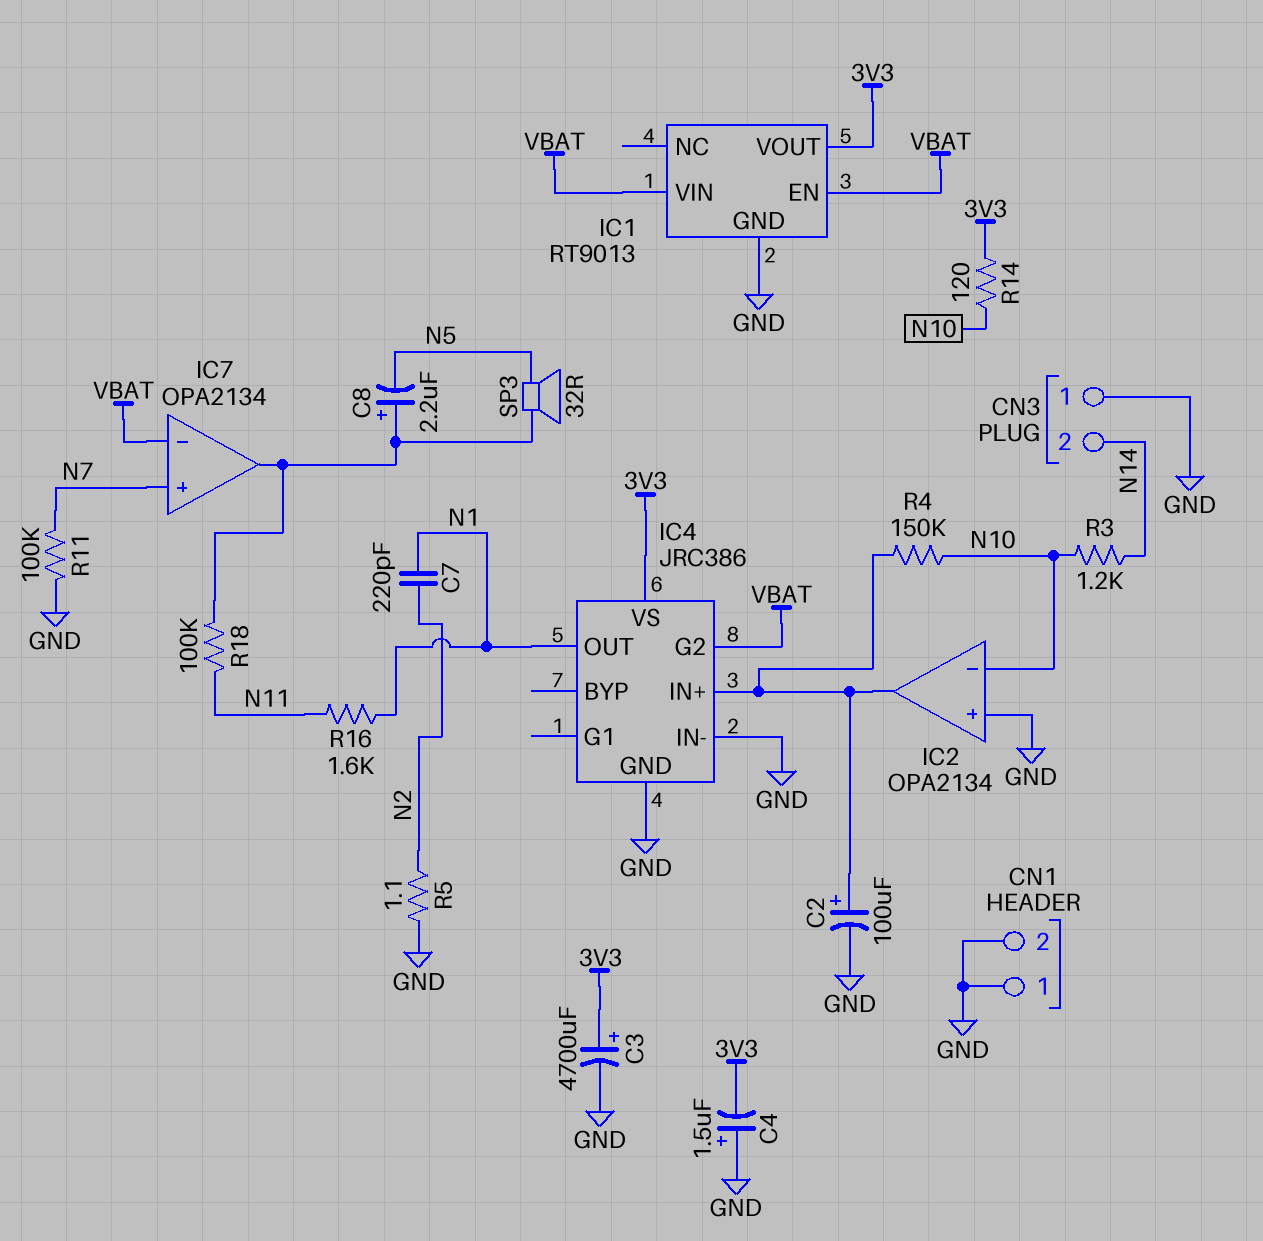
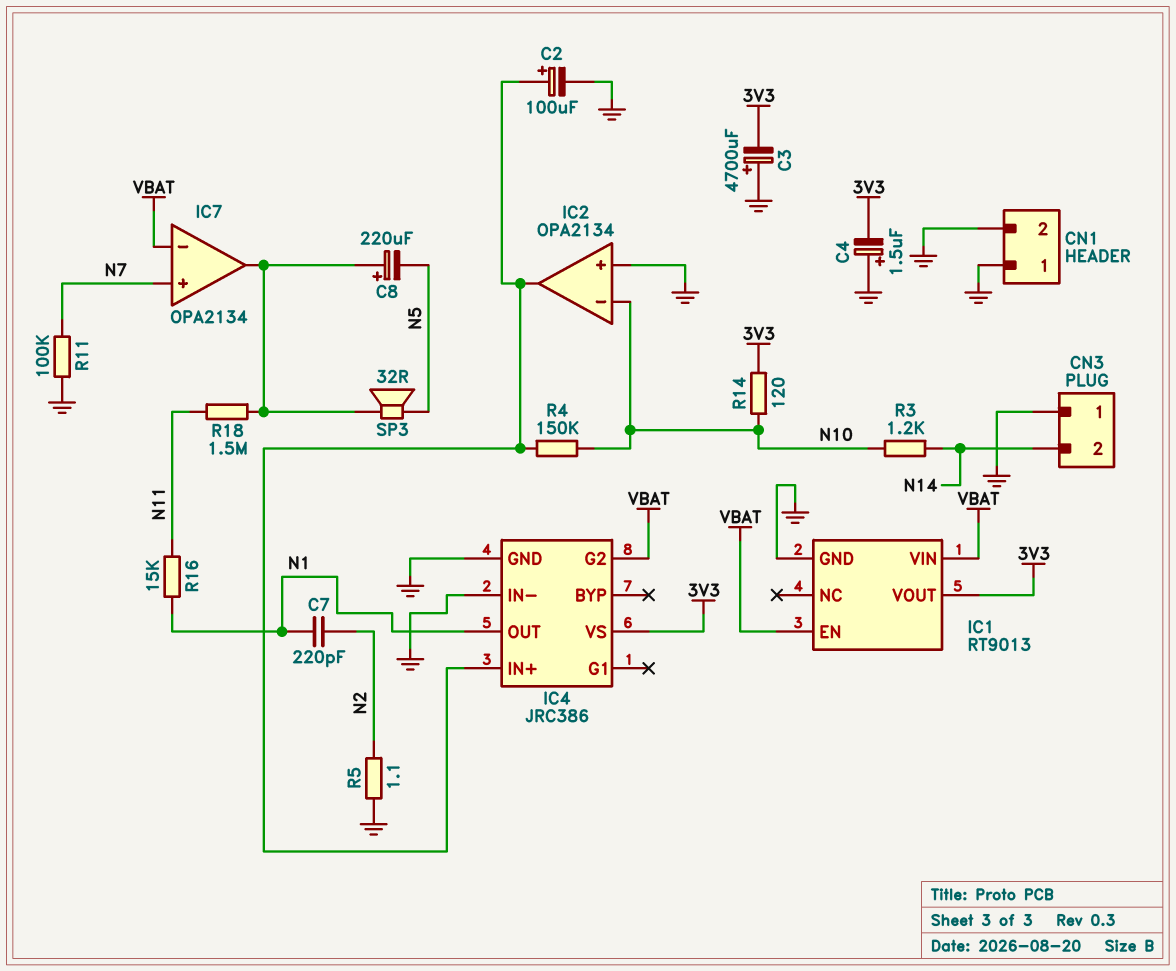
C3: 4700uF (plus 3V3, minus GND) -> 4700uF (plus GND, minus 3V3)
C8: 2.2uF (plus IC7/out, minus N5) -> 220uF (plus IC7/out, minus N5)
R16: 1.6k (N1, N11) -> 15k (N1, N11)
R18: 100k (IC7/out, N11) -> 1.5M (IC7/out, N11)

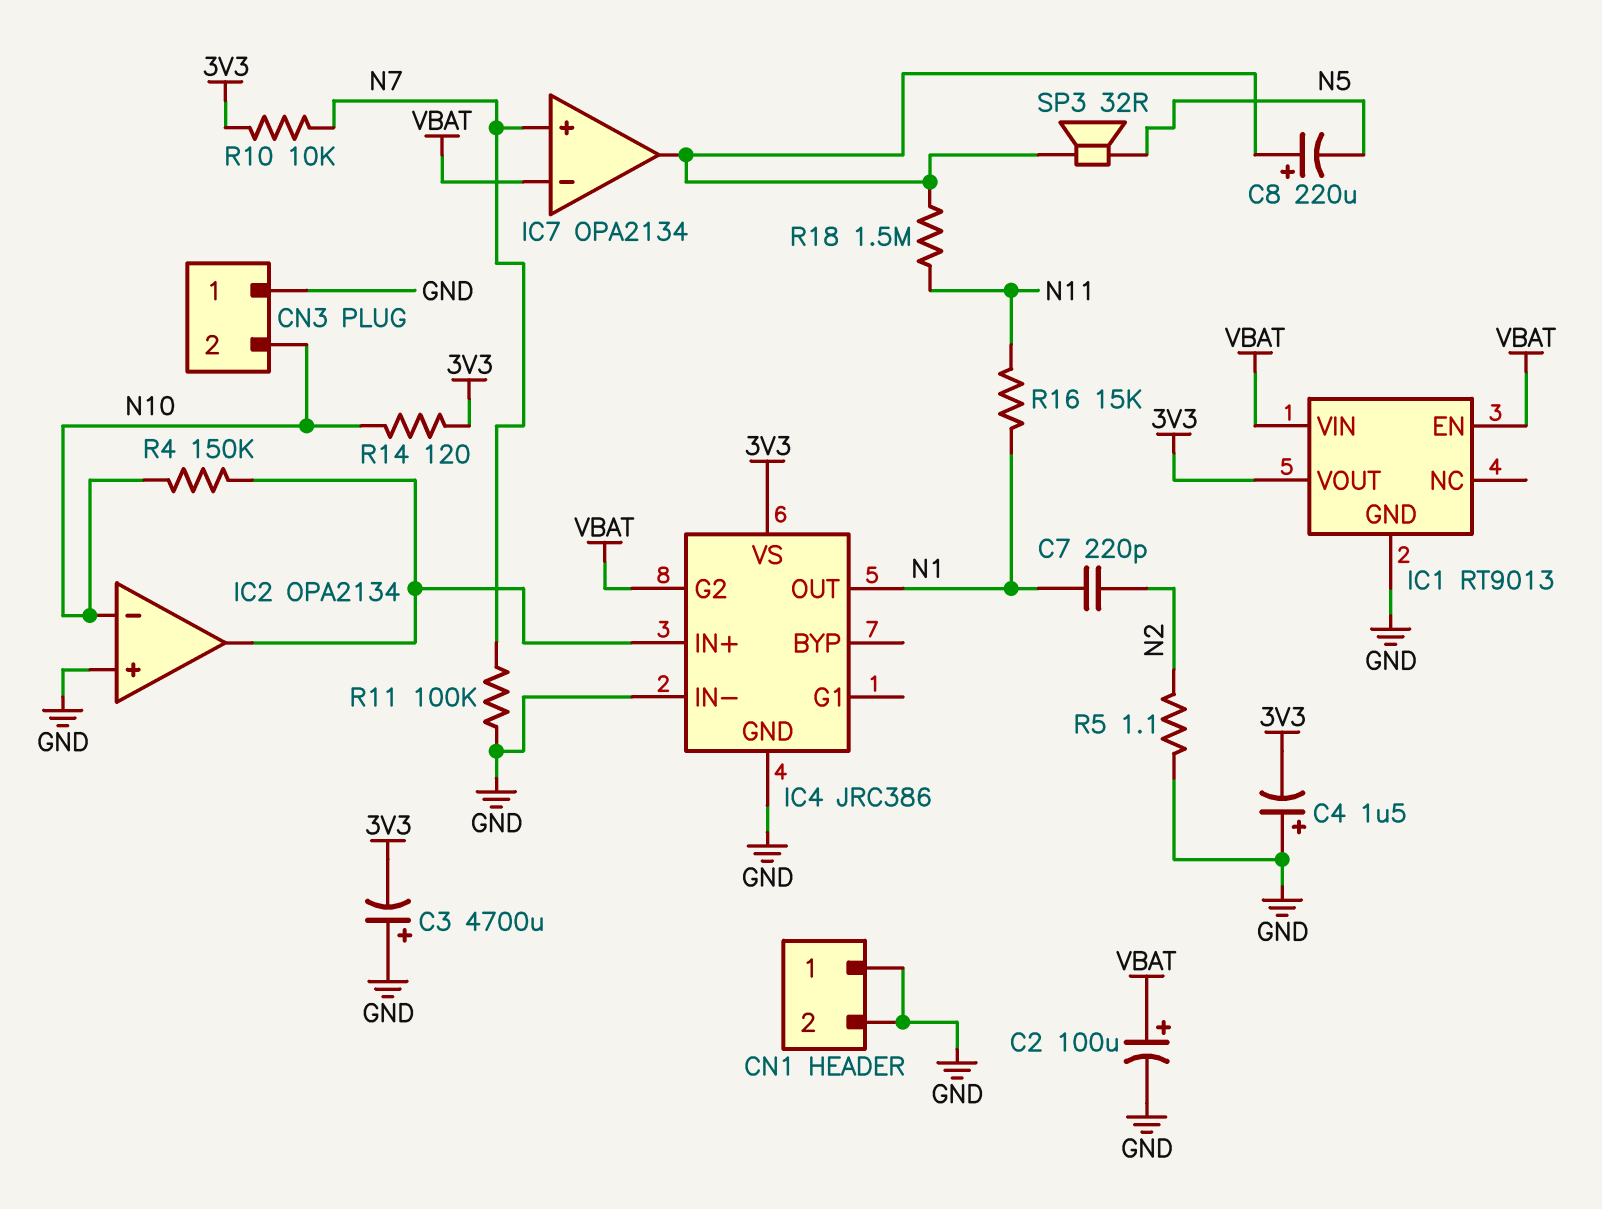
C2: 100uF (plus IC2/out, minus GND) -> 100uF (plus VBAT, minus GND)
CN3 pin 2: N14 -> N10
R3: 1.2k (N10, N14) -> none
R10: none -> 10k (3V3, N7)

